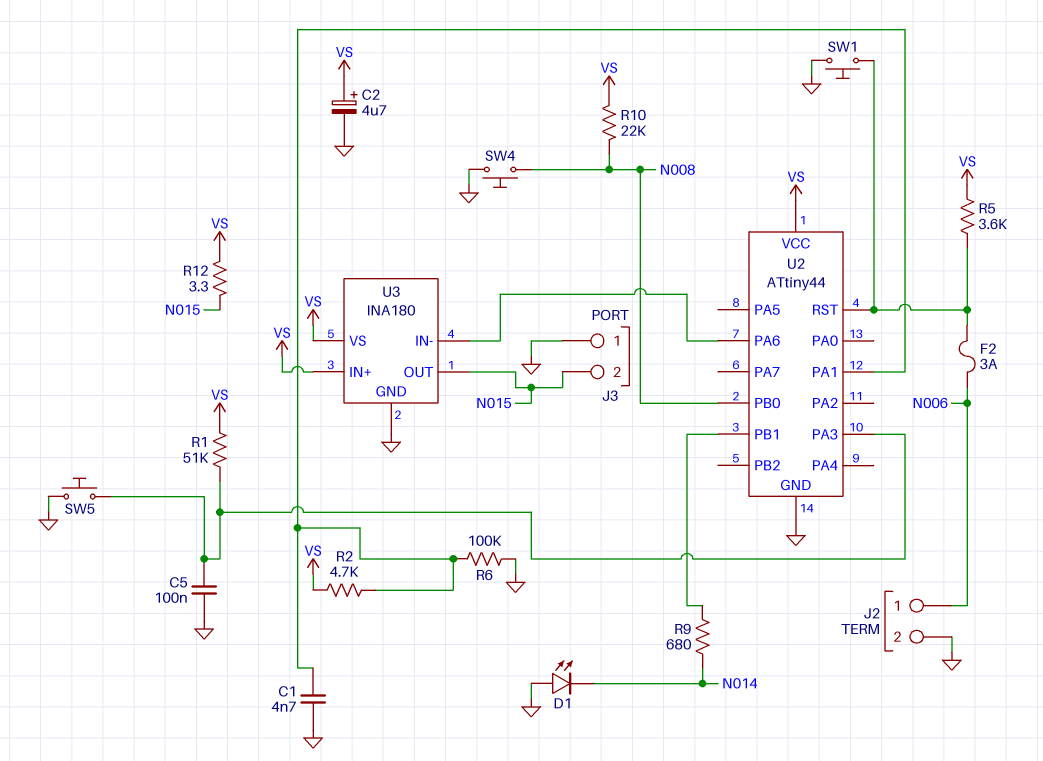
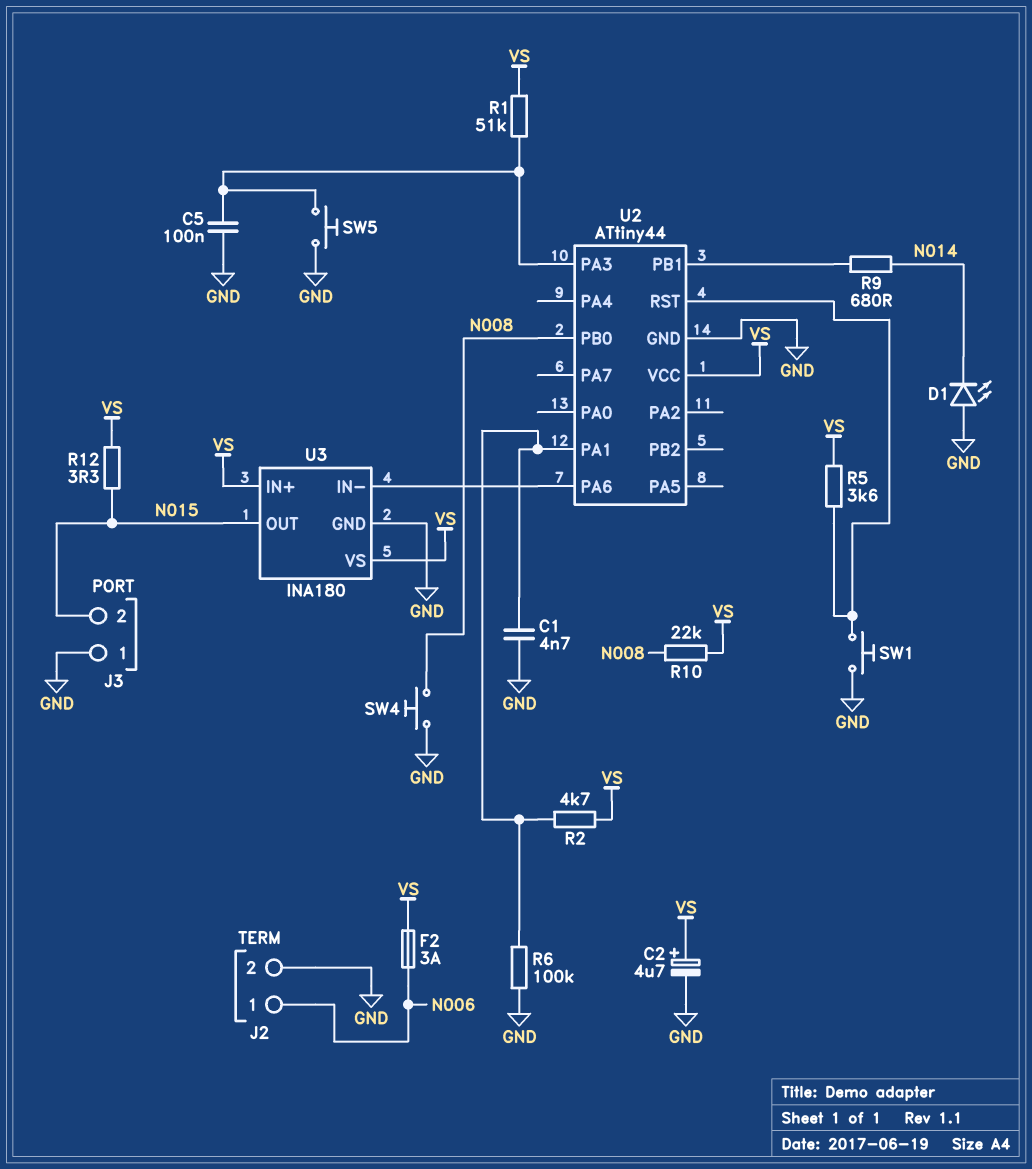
F2: 3A (N006, U2/RST) -> 3A (N006, VS)

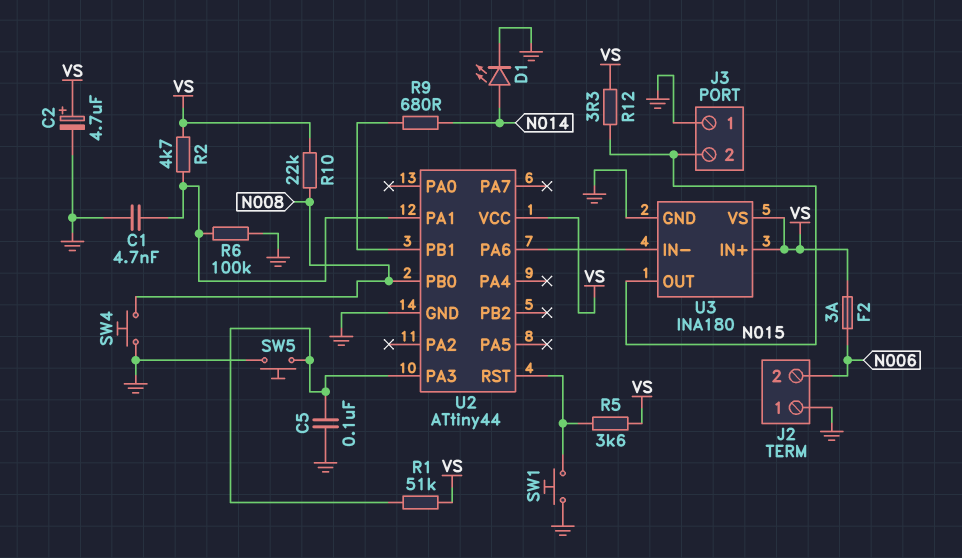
D1: LED (A GND, K N014) -> LED (A N014, K GND)
J2 pin 1: N006 -> GND
J2 pin 2: GND -> N006

